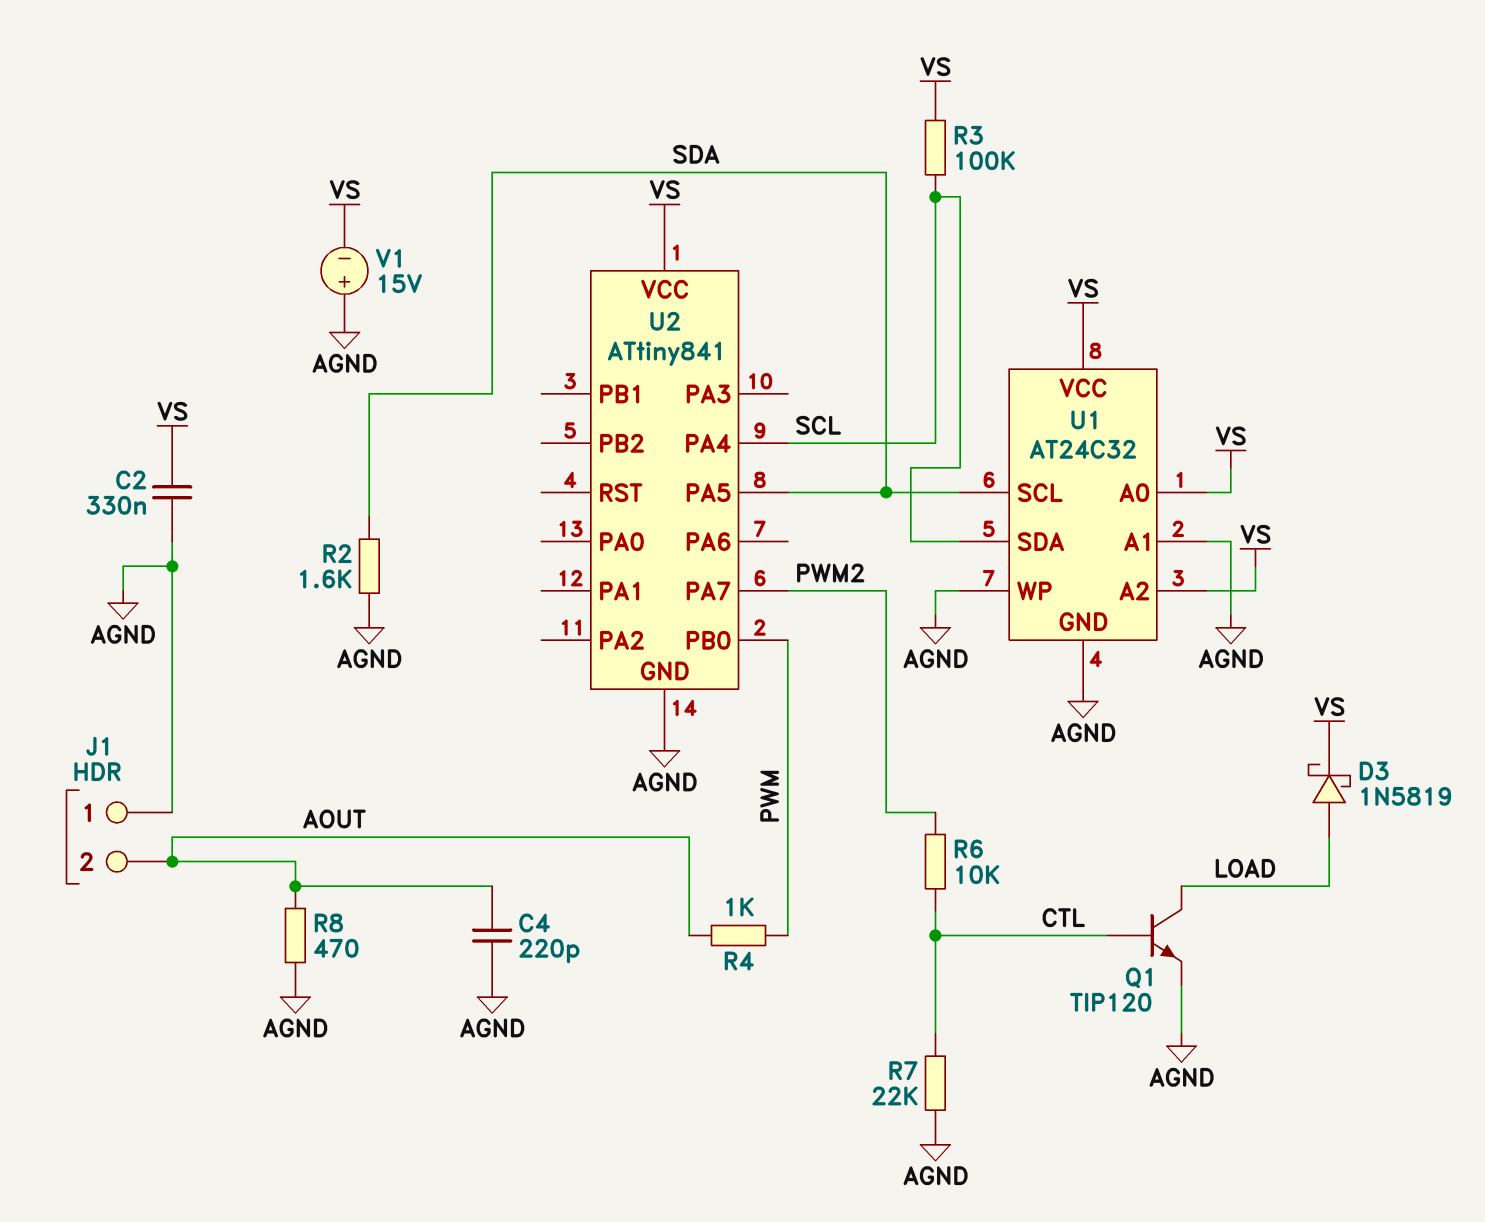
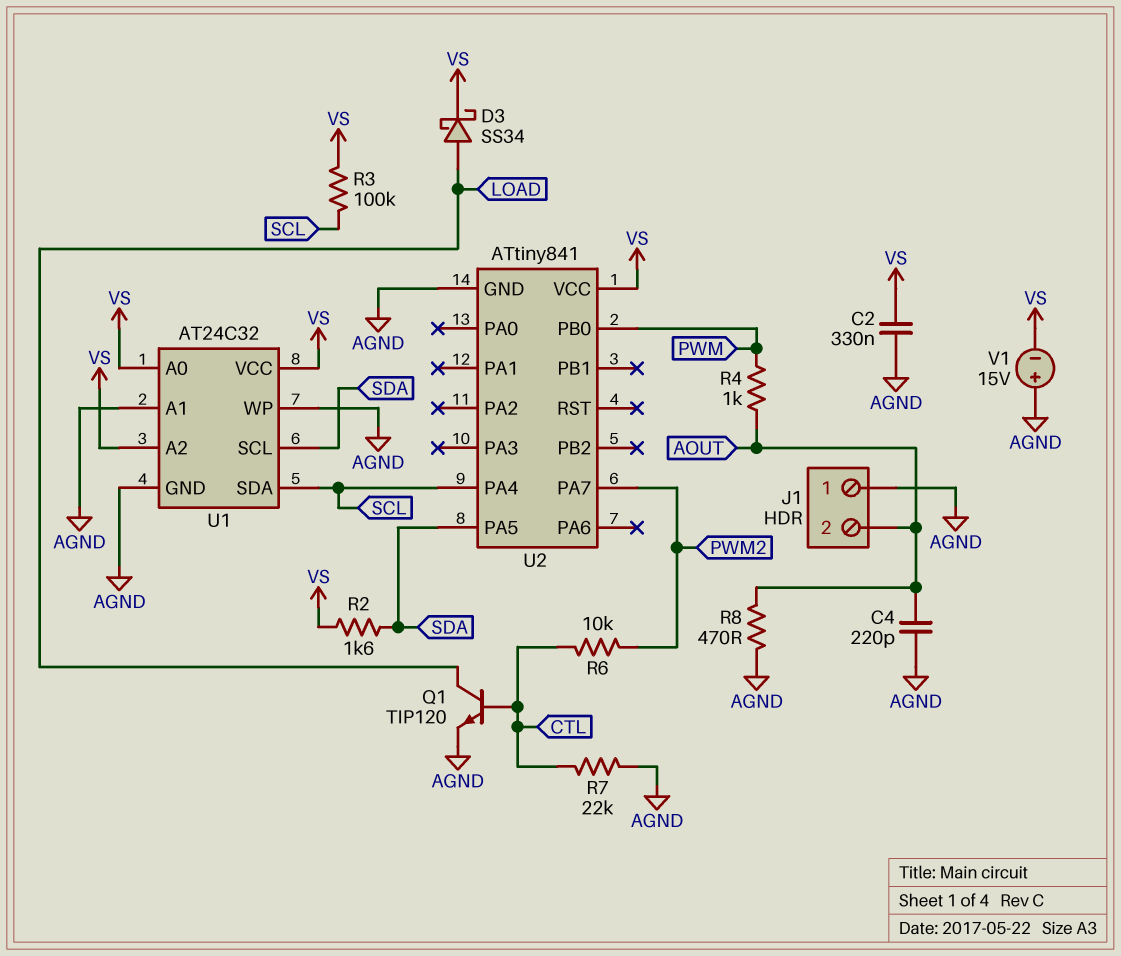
D3: schottky 1N5819 (A LOAD, K VS) -> schottky SS34 (A LOAD, K VS)
R2: 1.6k (AGND, SDA) -> 1.6k (SDA, VS)

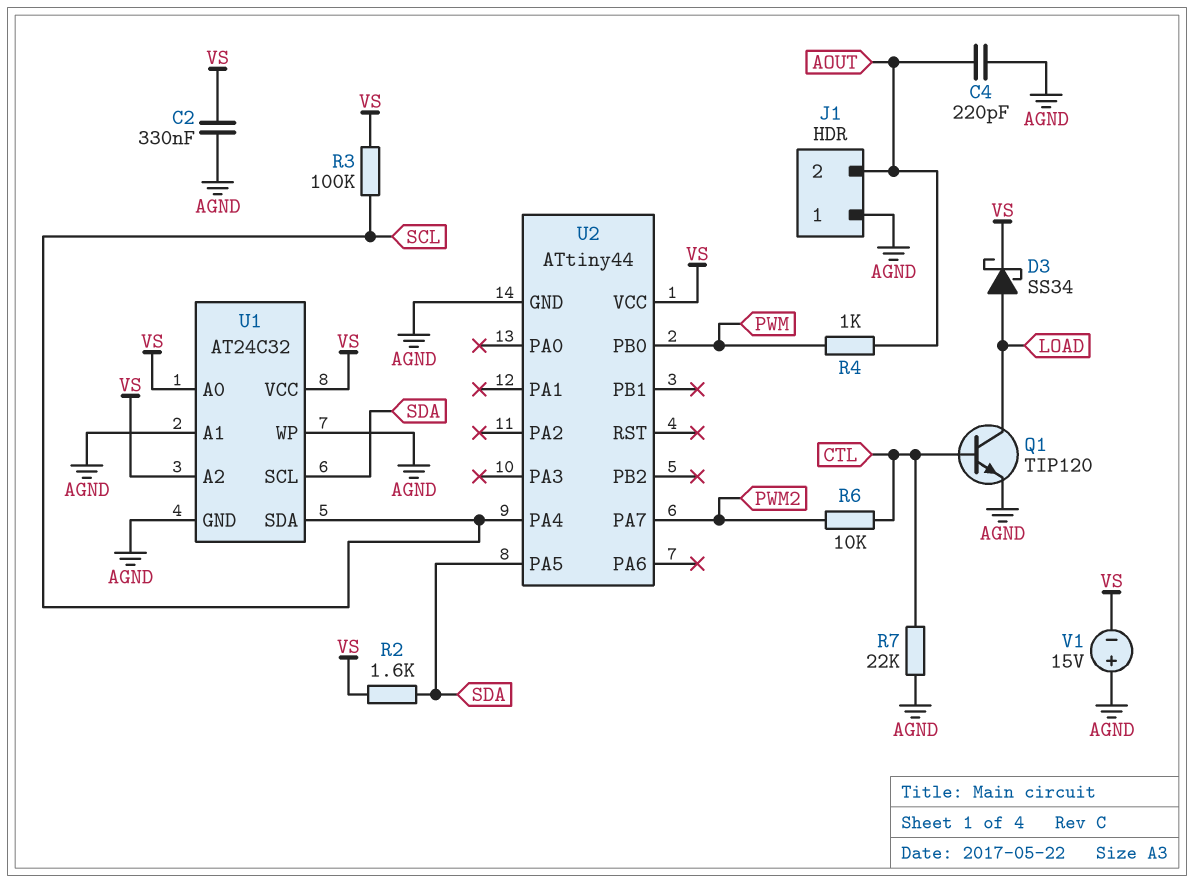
R8: 470 (AGND, AOUT) -> none
U2: ATtiny841 -> ATtiny44

